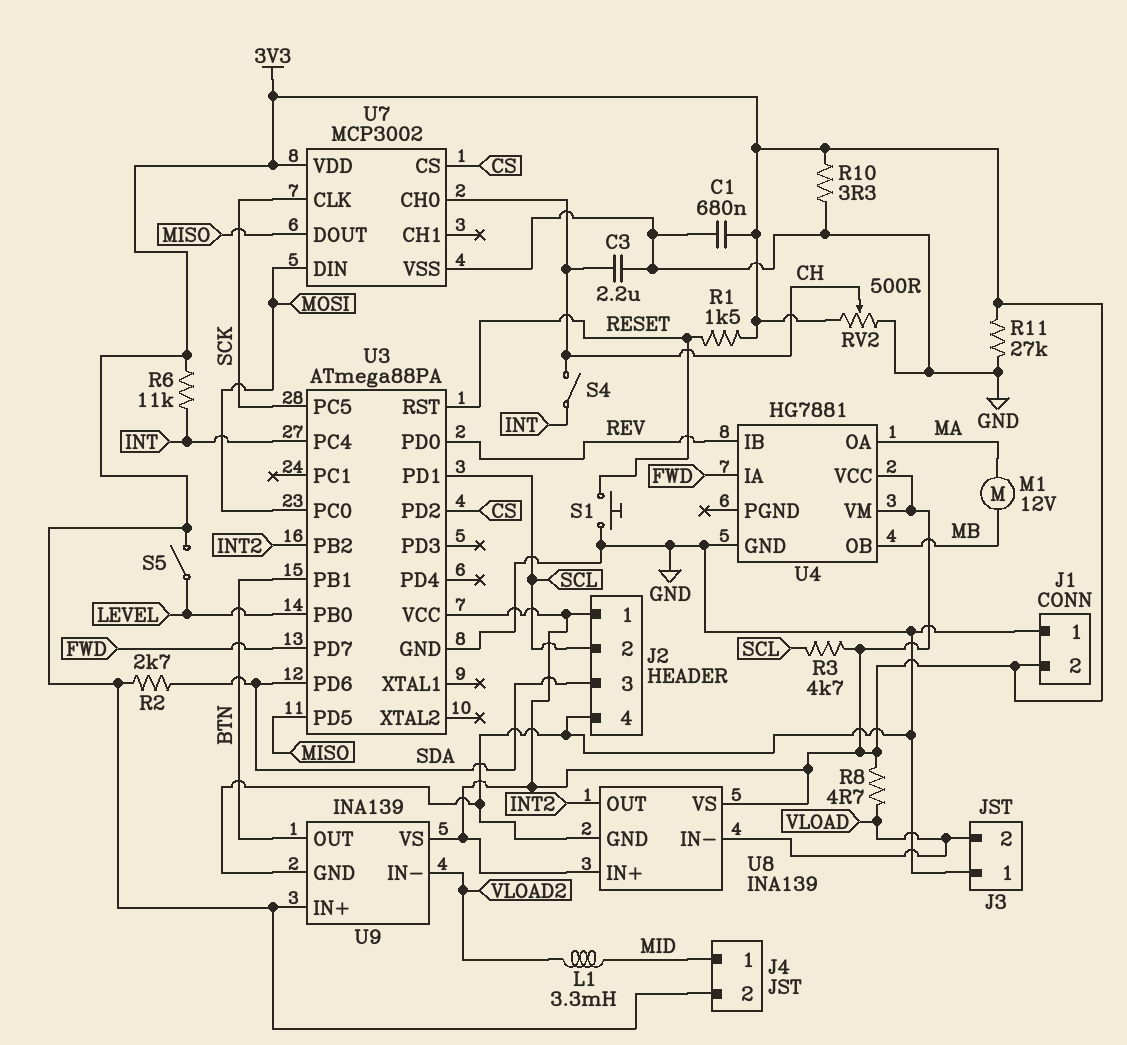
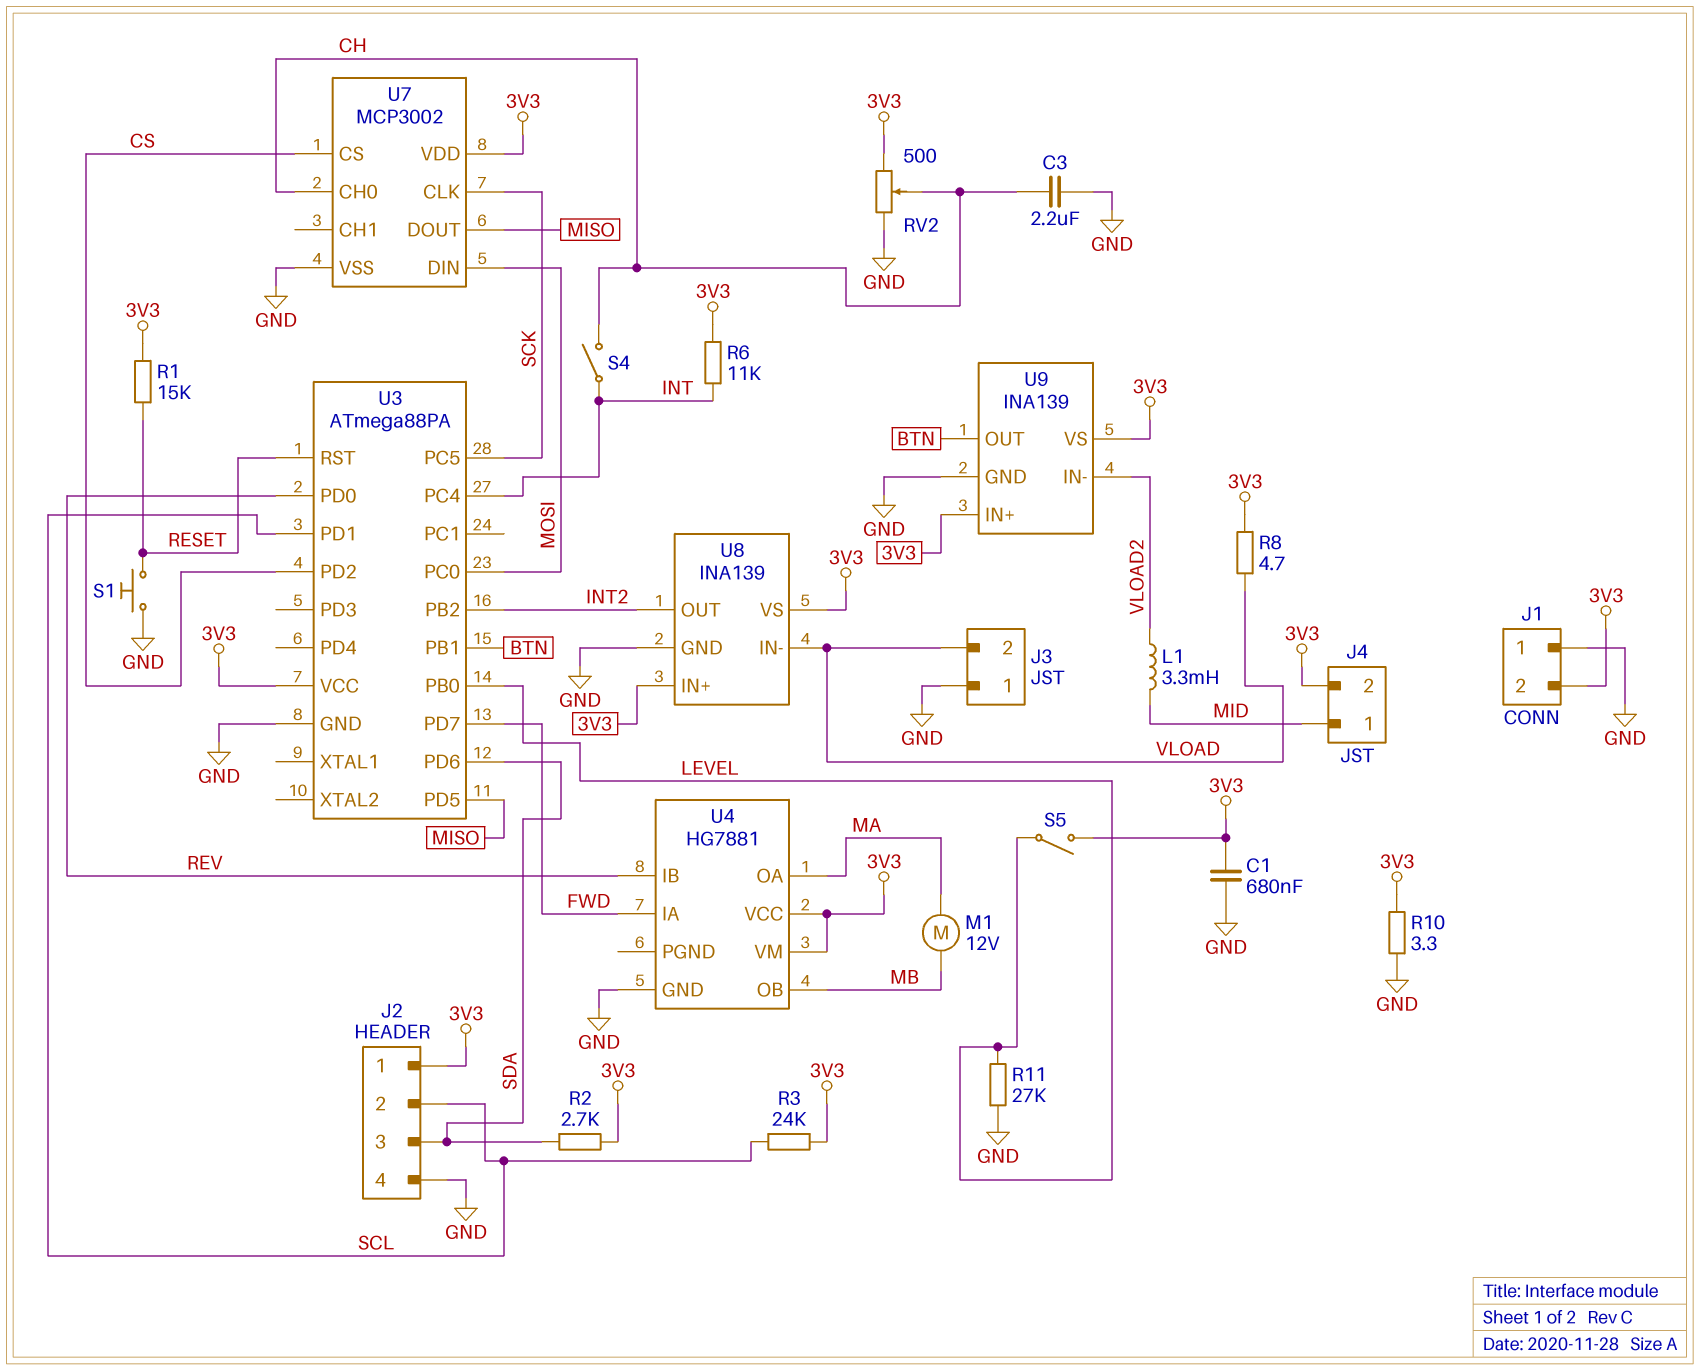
R1: 1.5k (3V3, RESET) -> 15k (3V3, RESET)
R3: 4.7k (3V3, SCL) -> 24k (3V3, SCL)
R11: 27k (3V3, GND) -> 27k (GND, LEVEL)

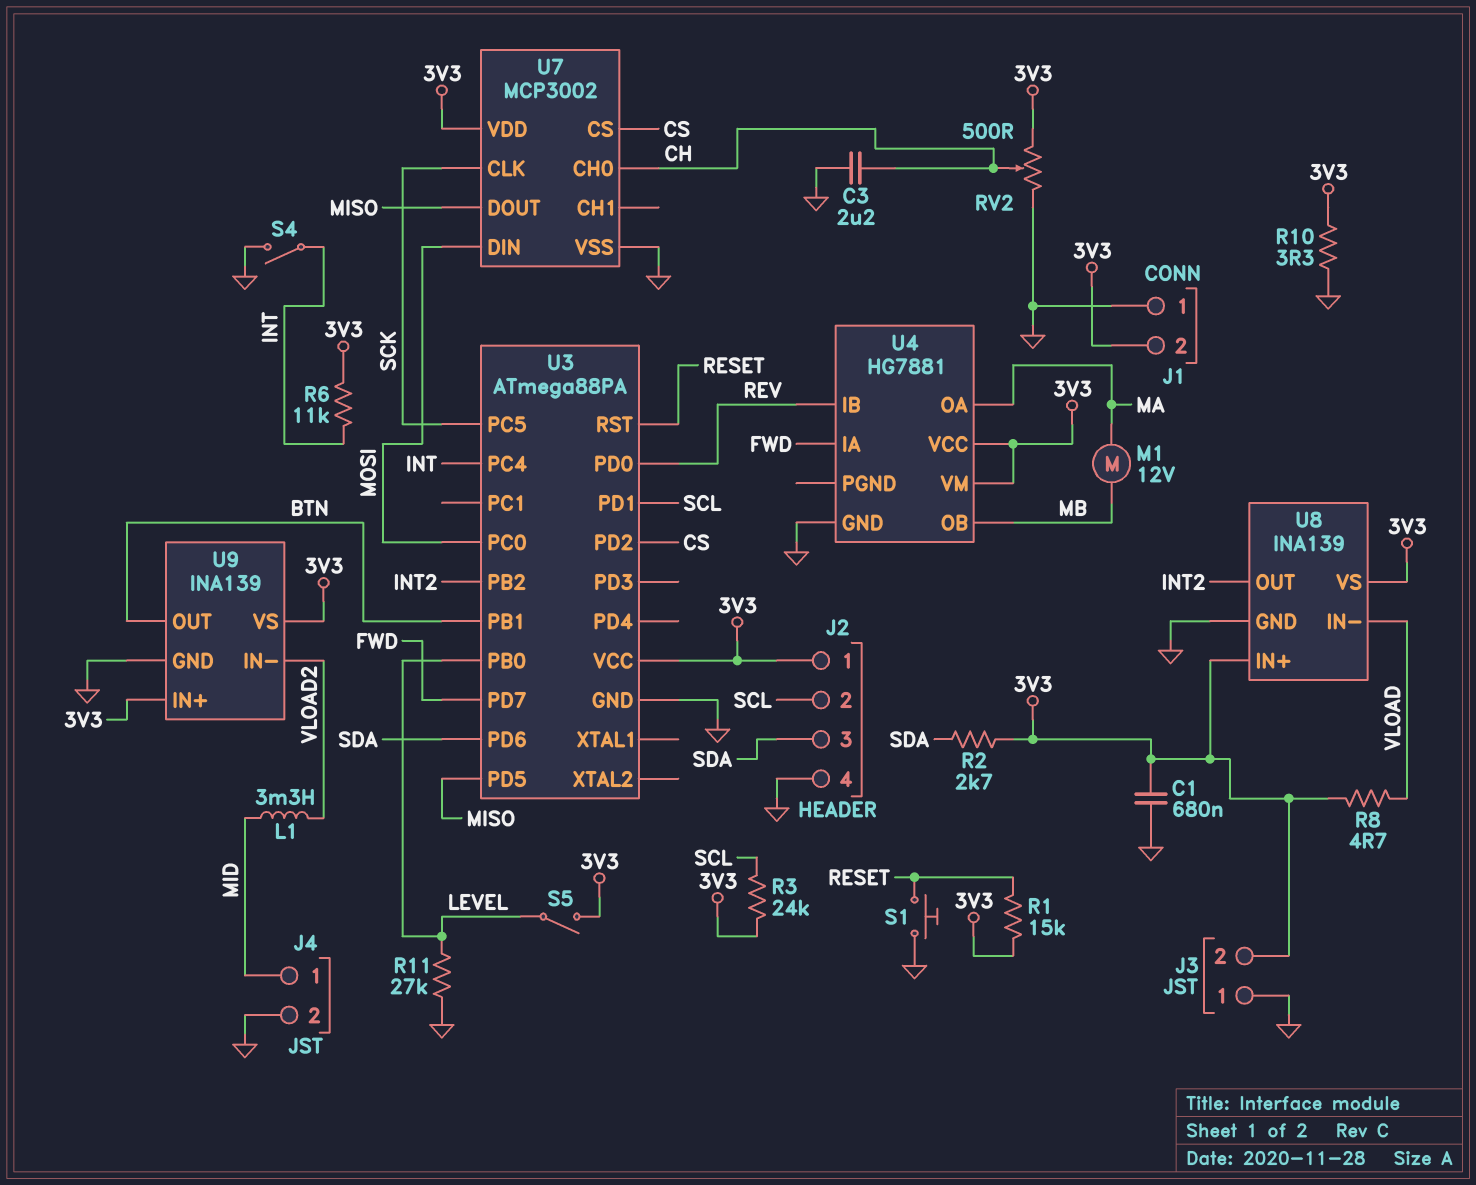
J3 pin 2: VLOAD -> 3V3
J4 pin 2: 3V3 -> GND
S4: switch (CH, INT) -> switch (GND, INT)

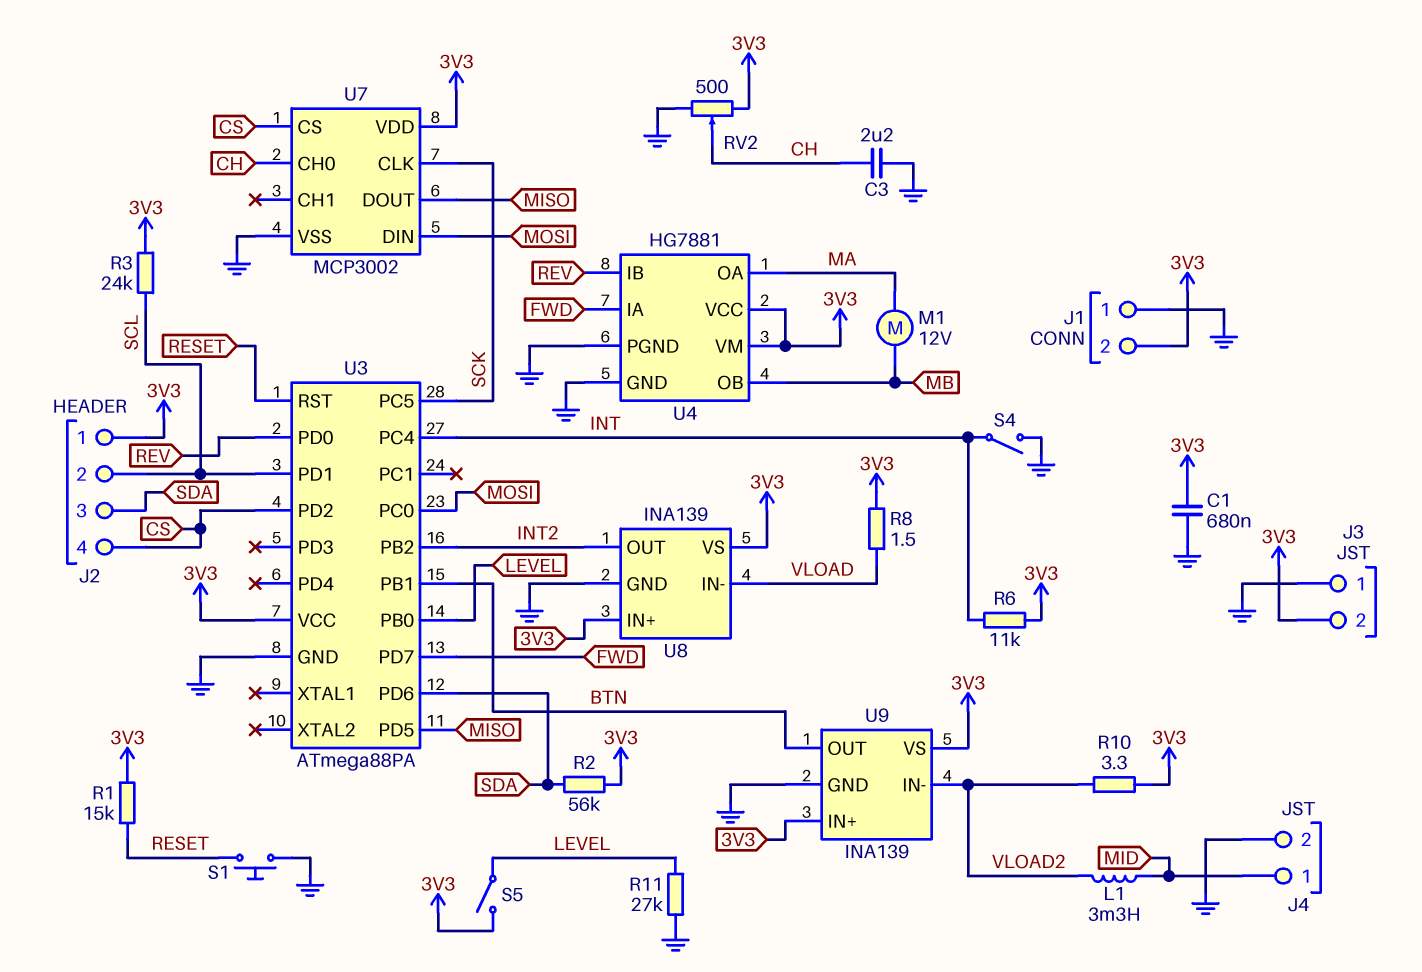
J2 pin 4: GND -> CS
R2: 2.7k (3V3, SDA) -> 56k (3V3, SDA)
R8: 4.7 (3V3, VLOAD) -> 1.5 (3V3, VLOAD)
R10: 3.3 (3V3, GND) -> 3.3 (3V3, VLOAD2)
U4 pin PGND: none -> GND

